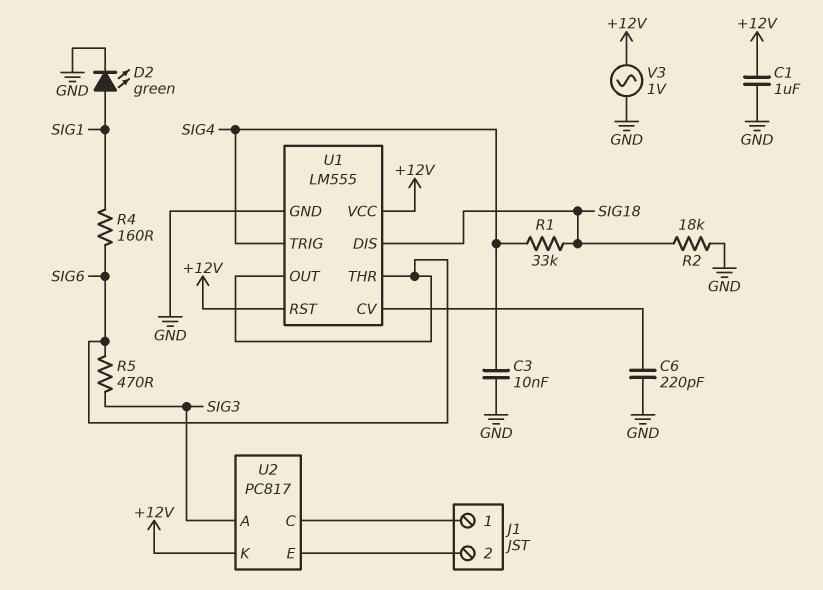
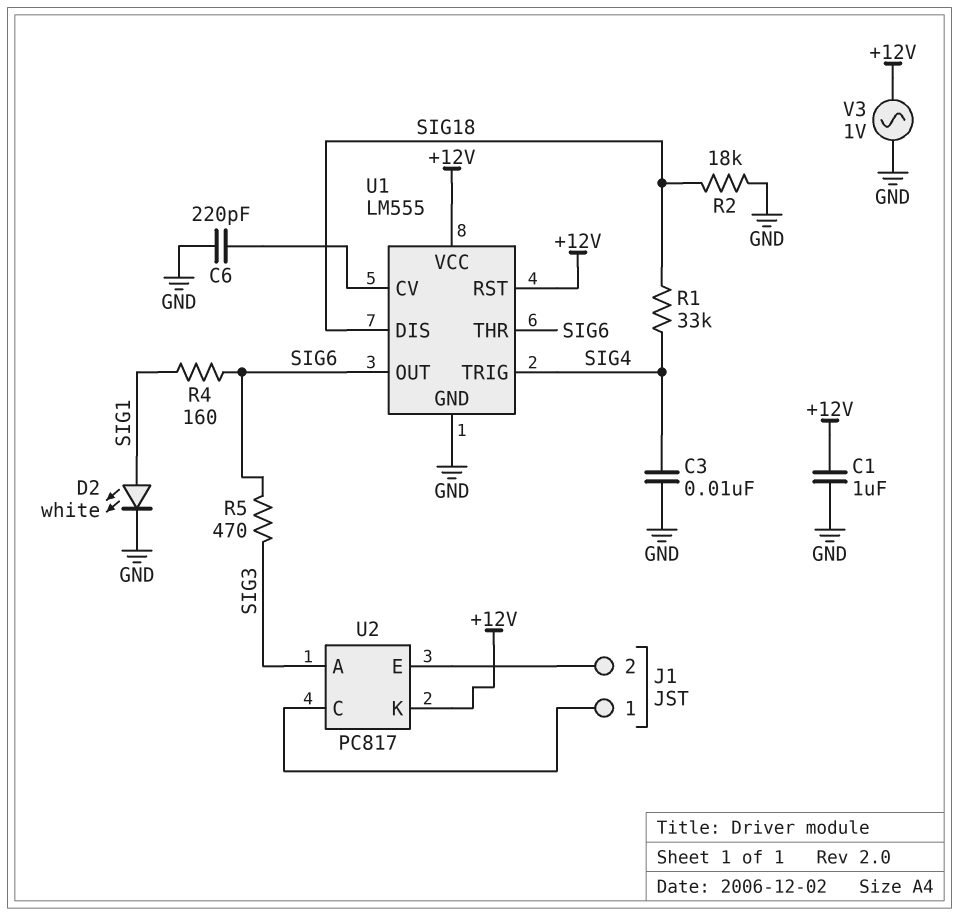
D2: LED green (A SIG1, K GND) -> LED white (A SIG1, K GND)

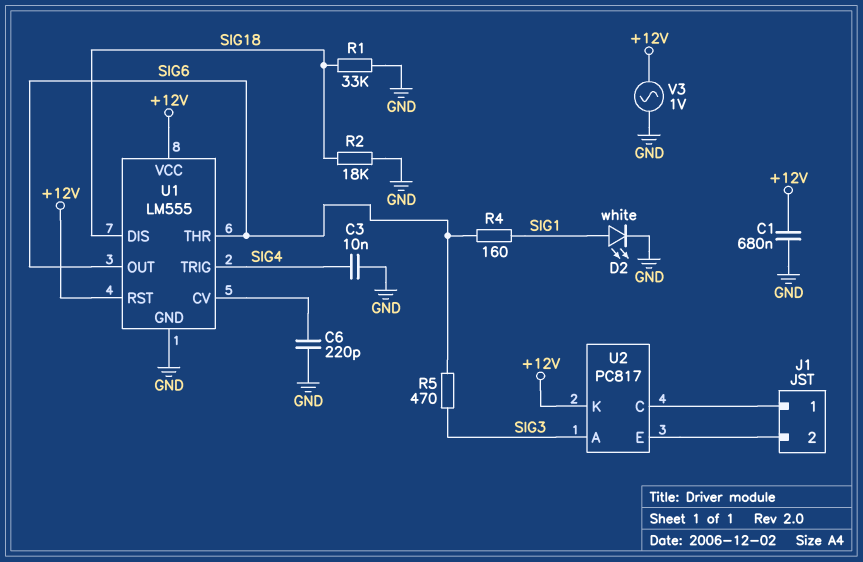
C1: 1uF (+12V, GND) -> 680nF (+12V, GND)
R1: 33k (SIG4, SIG18) -> 33k (GND, SIG18)

